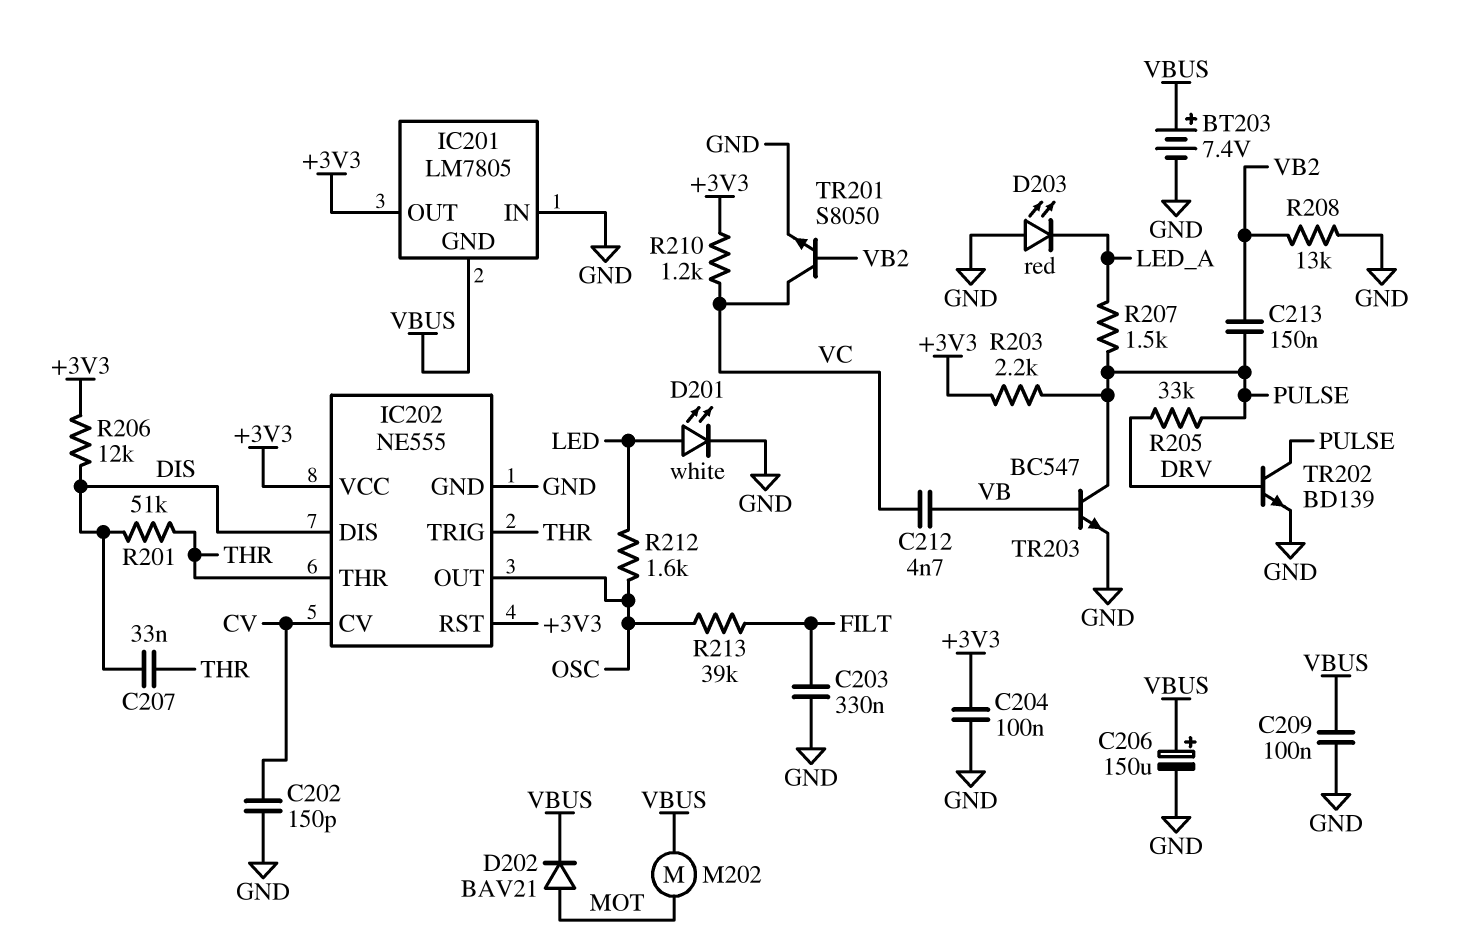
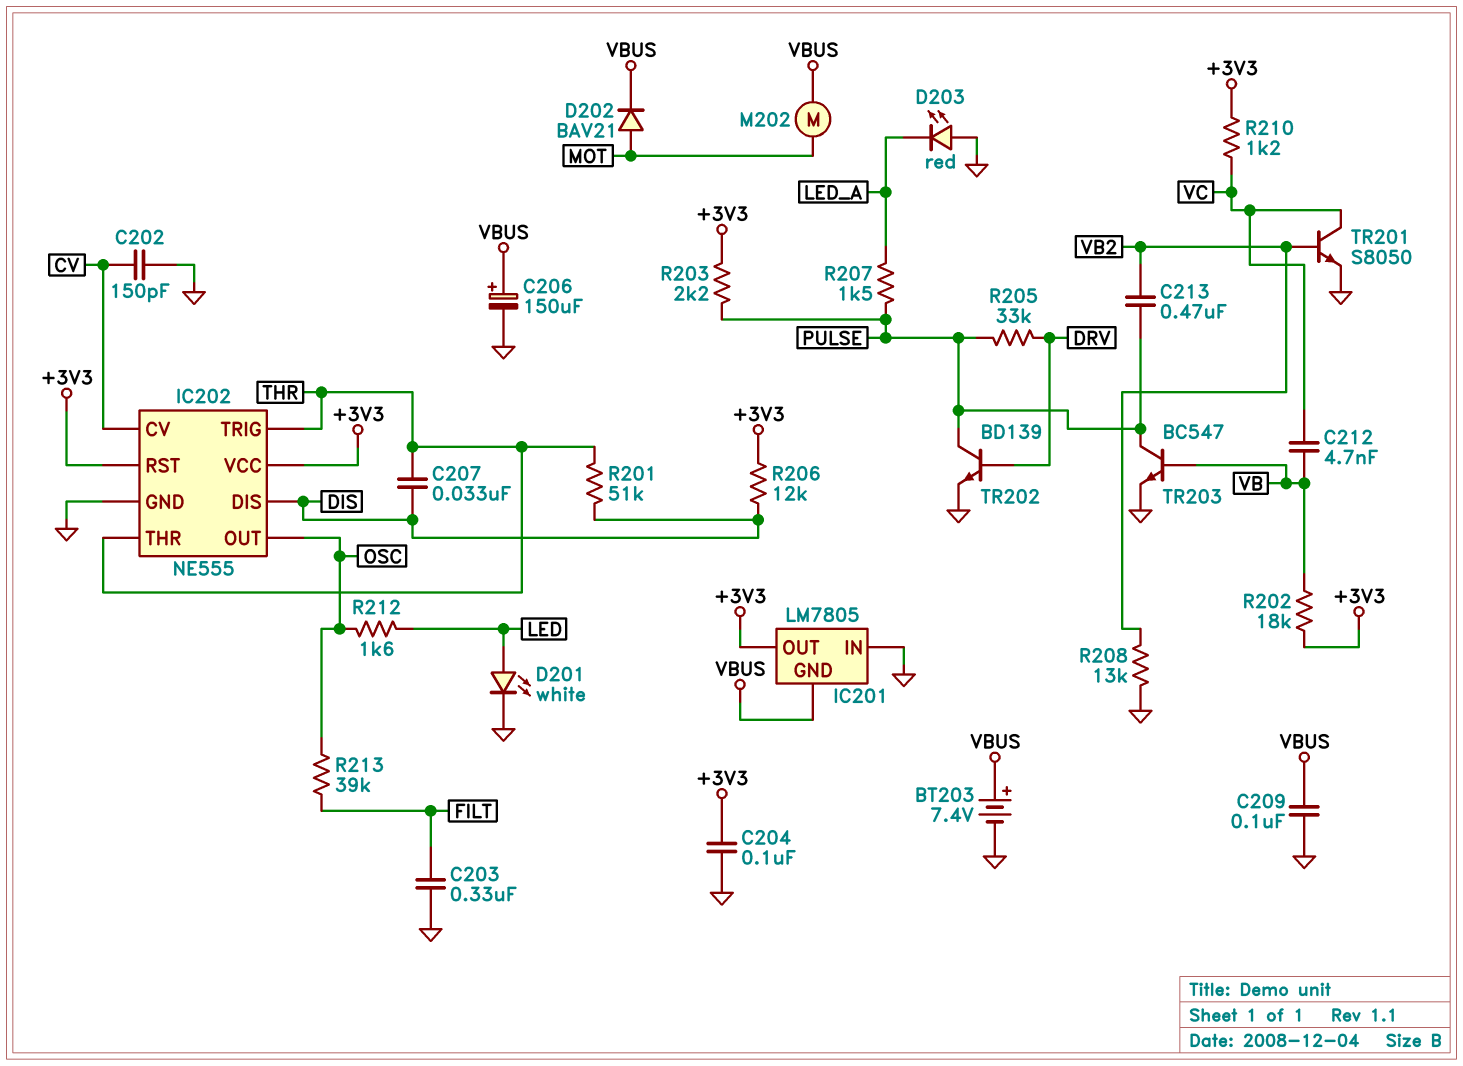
C213: 150nF (PULSE, VB2) -> 470nF (PULSE, VB2)
R202: none -> 18k (+3V3, VB)

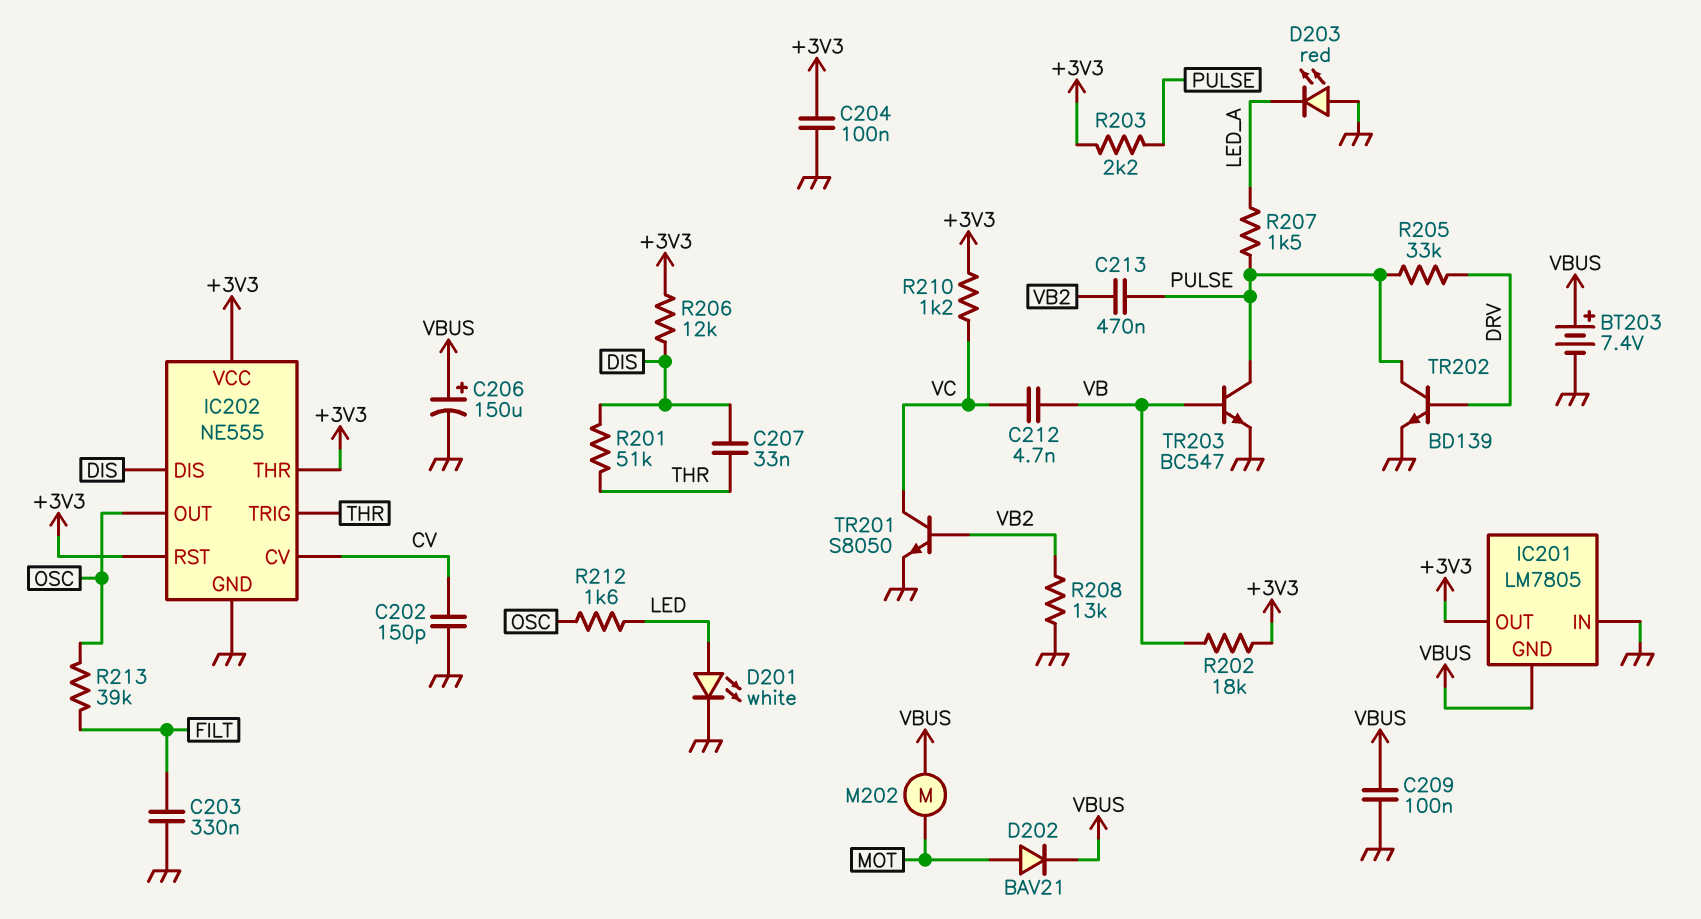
IC202 pin THR: THR -> +3V3

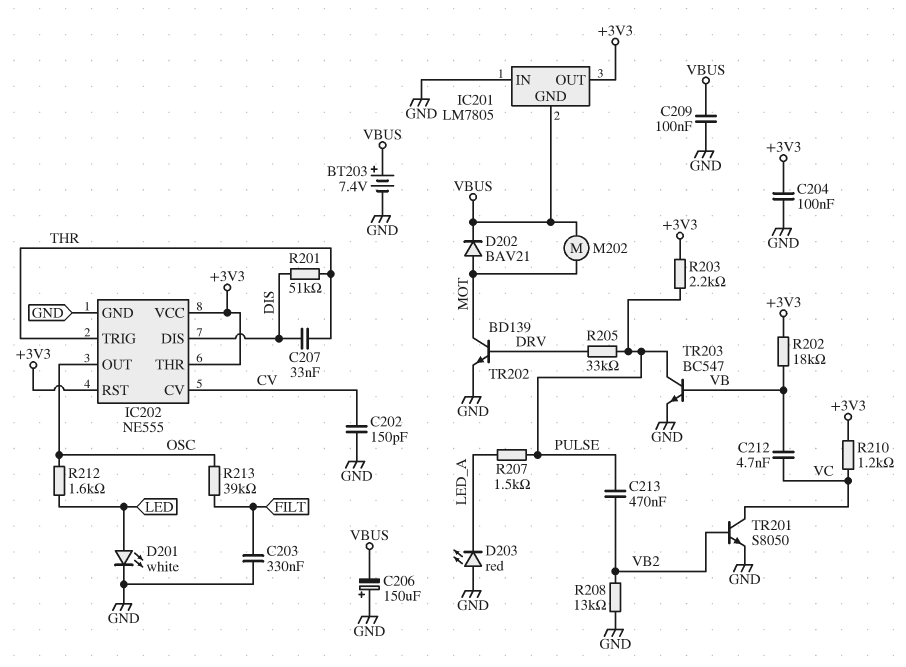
C206: 150uF (plus VBUS, minus GND) -> 150uF (plus GND, minus VBUS)
R206: 12k (+3V3, DIS) -> none
TR202: NPN BD139 (B DRV, C PULSE, E GND) -> NPN BD139 (B DRV, C MOT, E GND)

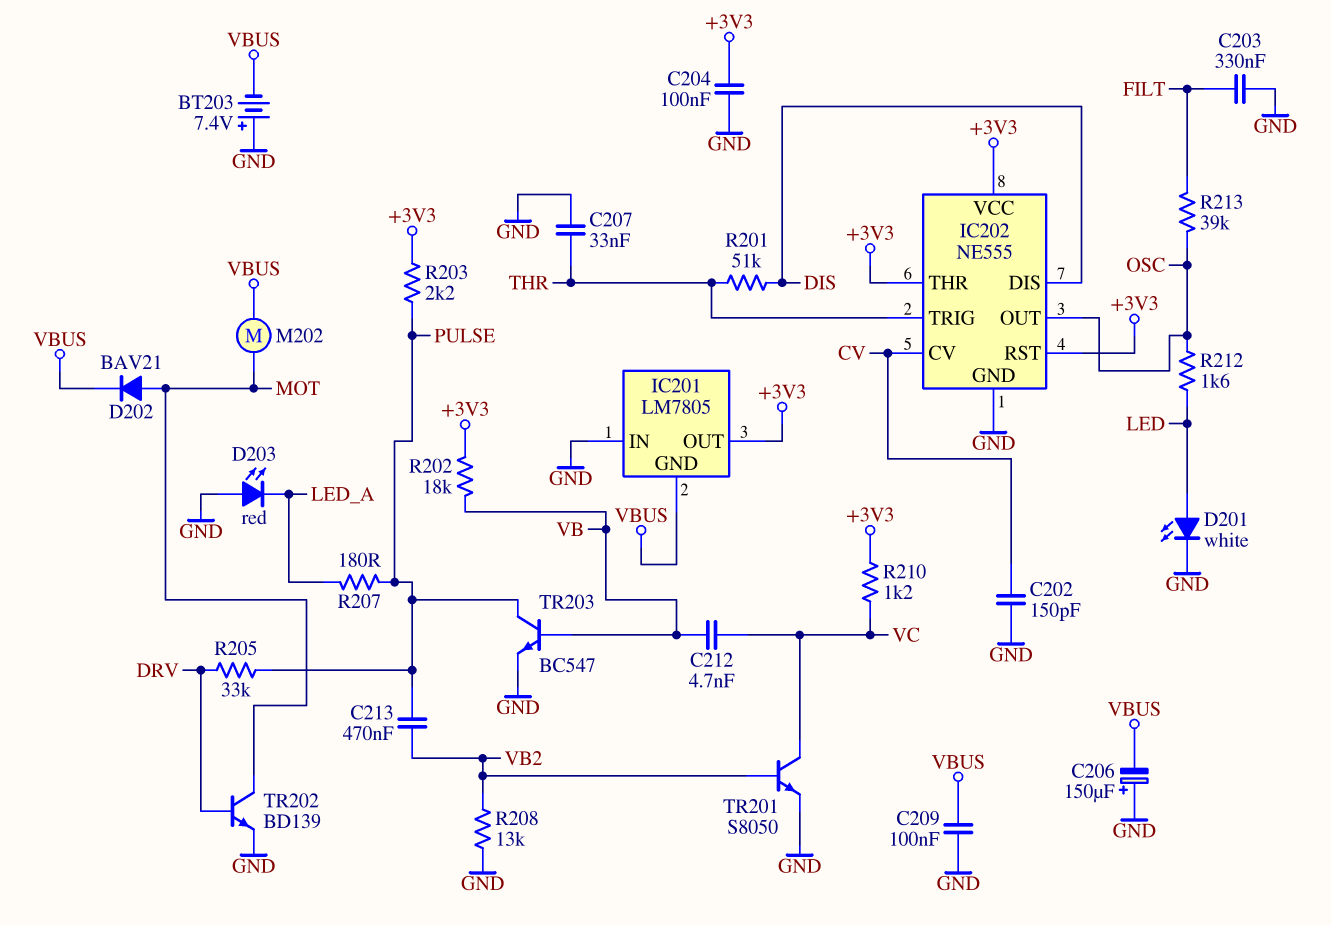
BT203: 7.4V (plus VBUS, minus GND) -> 7.4V (plus GND, minus VBUS)
C207: 33nF (DIS, THR) -> 33nF (GND, THR)
R207: 1.5k (LED_A, PULSE) -> 180 (LED_A, PULSE)

